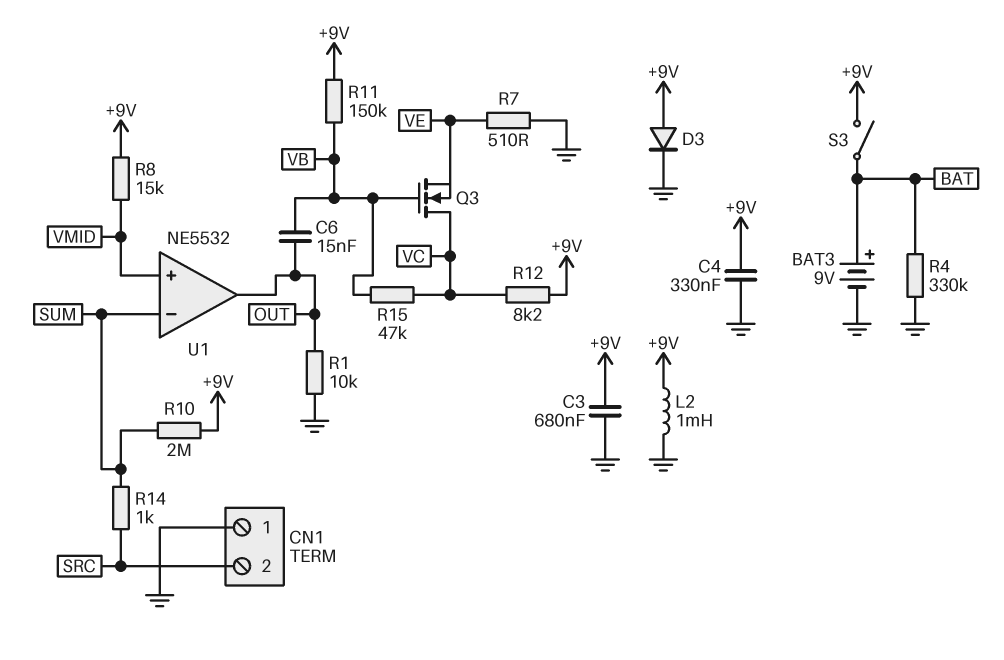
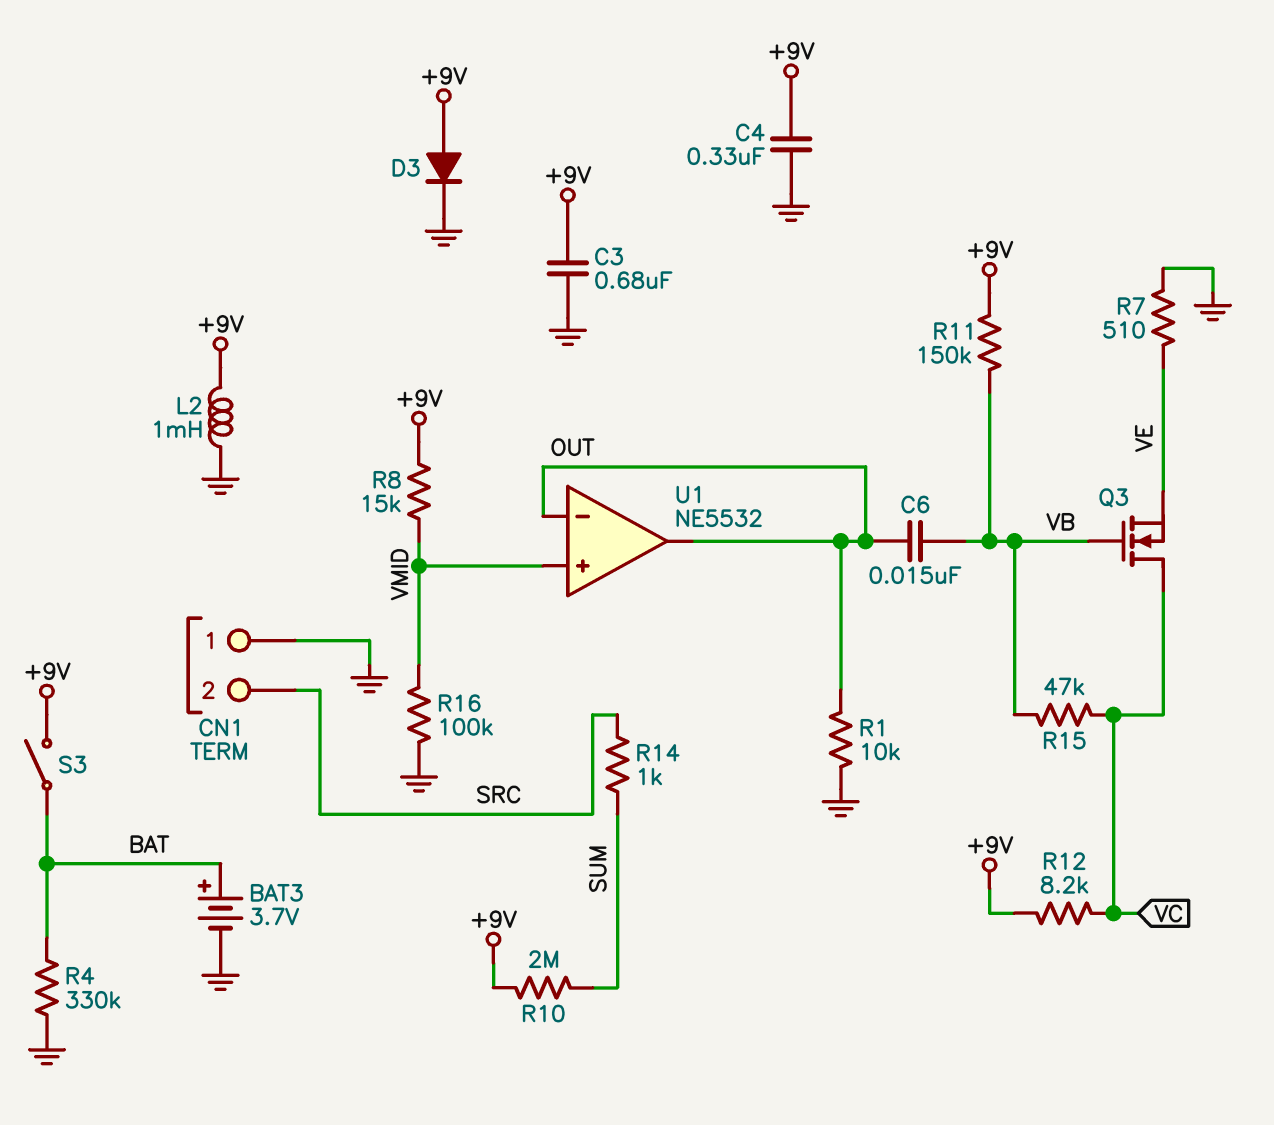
BAT3: 9V (plus BAT, minus GND) -> 3.7V (plus BAT, minus GND)
R16: none -> 100k (GND, VMID)
U1 pin in-: SUM -> OUT

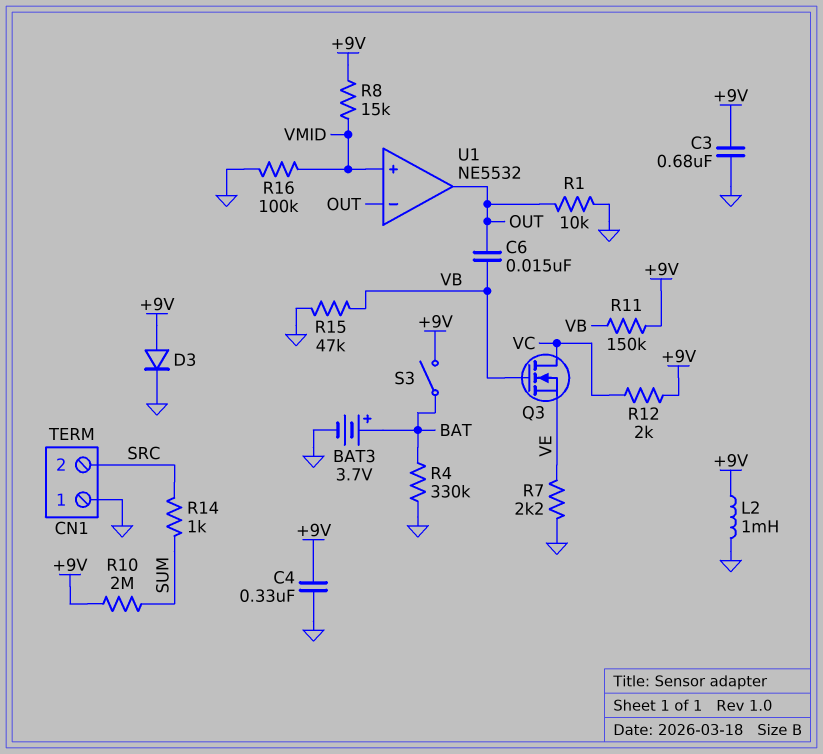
R7: 510 (GND, VE) -> 2.2k (GND, VE)
R12: 8.2k (+9V, VC) -> 2k (+9V, VC)
R15: 47k (VB, VC) -> 47k (GND, VB)

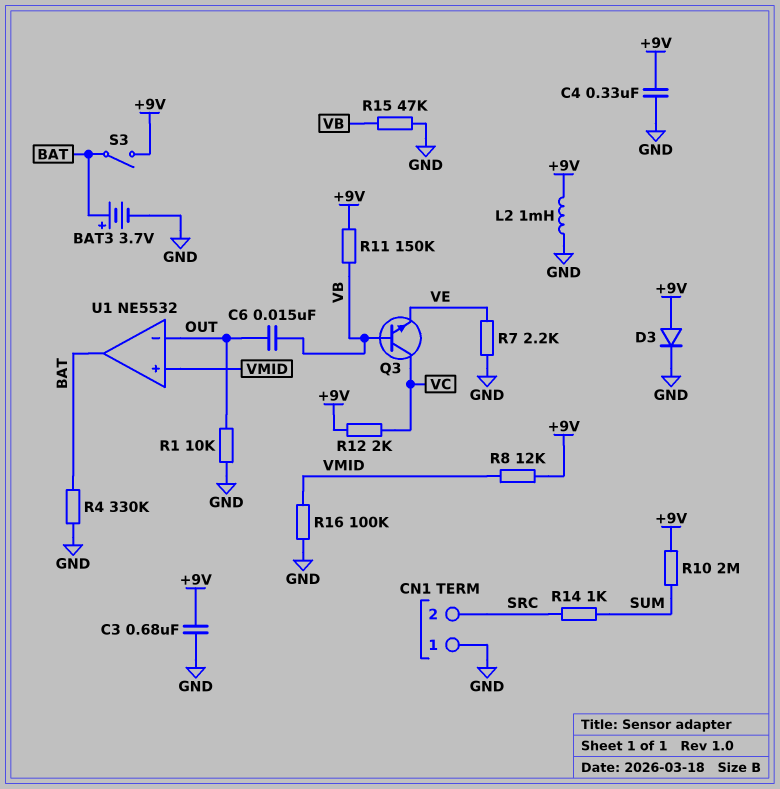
Q3: NMOS (G VB, D VC, S VE) -> NPN (B VB, C VC, E VE)
R8: 15k (+9V, VMID) -> 12k (+9V, VMID)
U1 pin out: OUT -> BAT

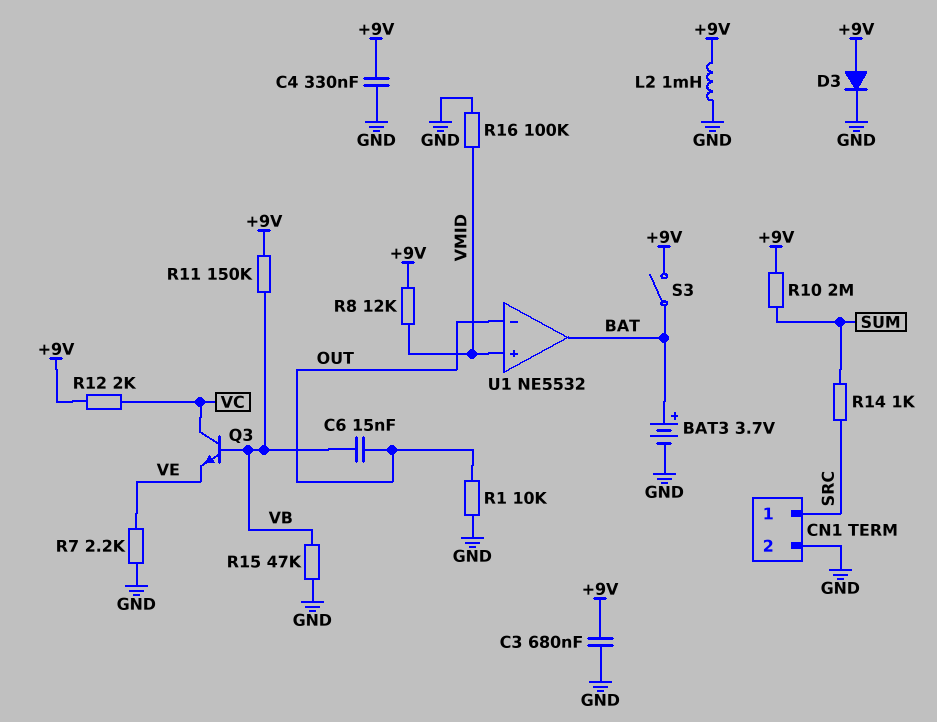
CN1 pin 1: GND -> SRC
CN1 pin 2: SRC -> GND
R4: 330k (BAT, GND) -> none

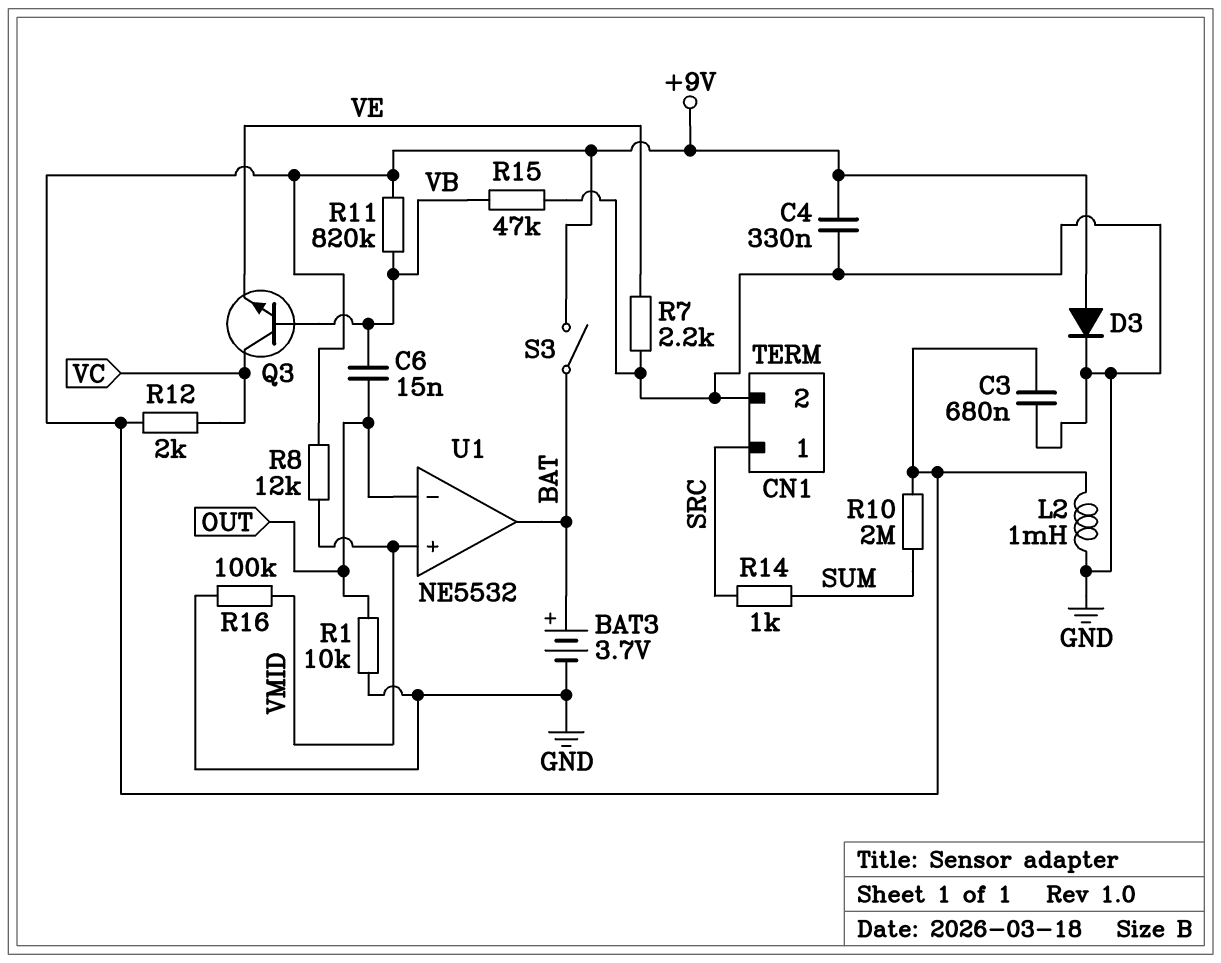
R11: 150k (+9V, VB) -> 820k (+9V, VB)

